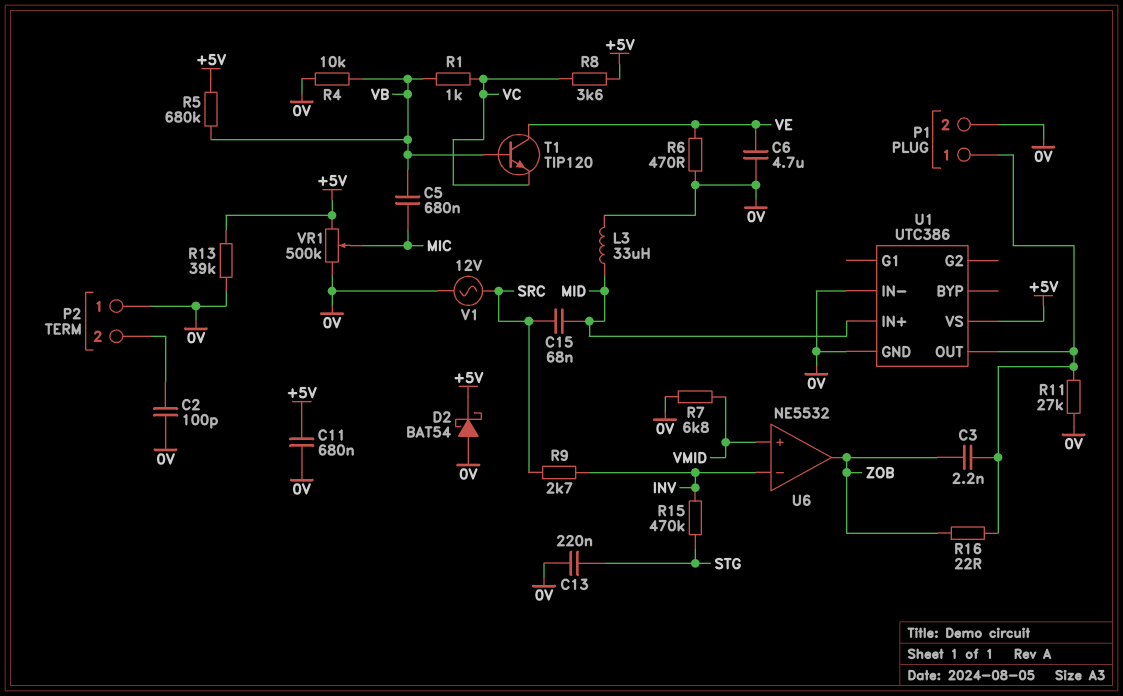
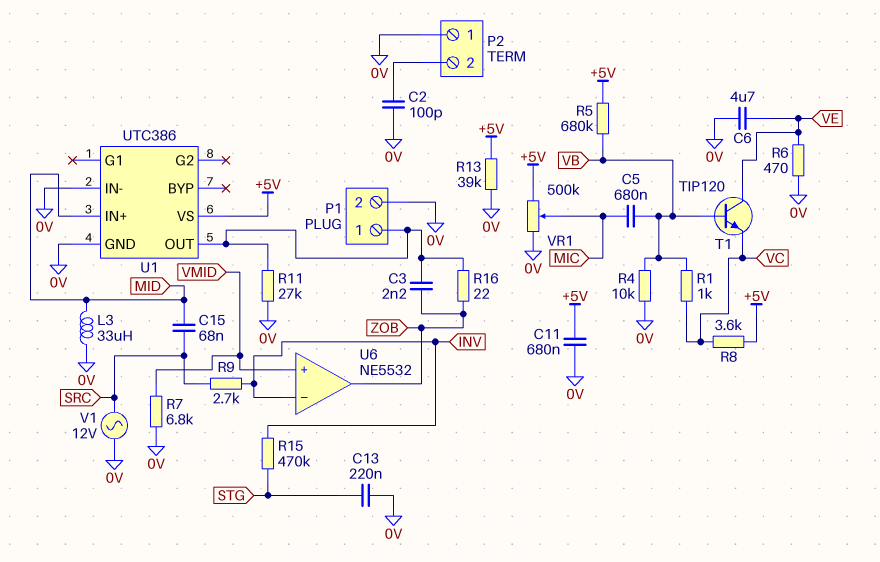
D2: schottky BAT54 (A 0V, K +5V) -> none

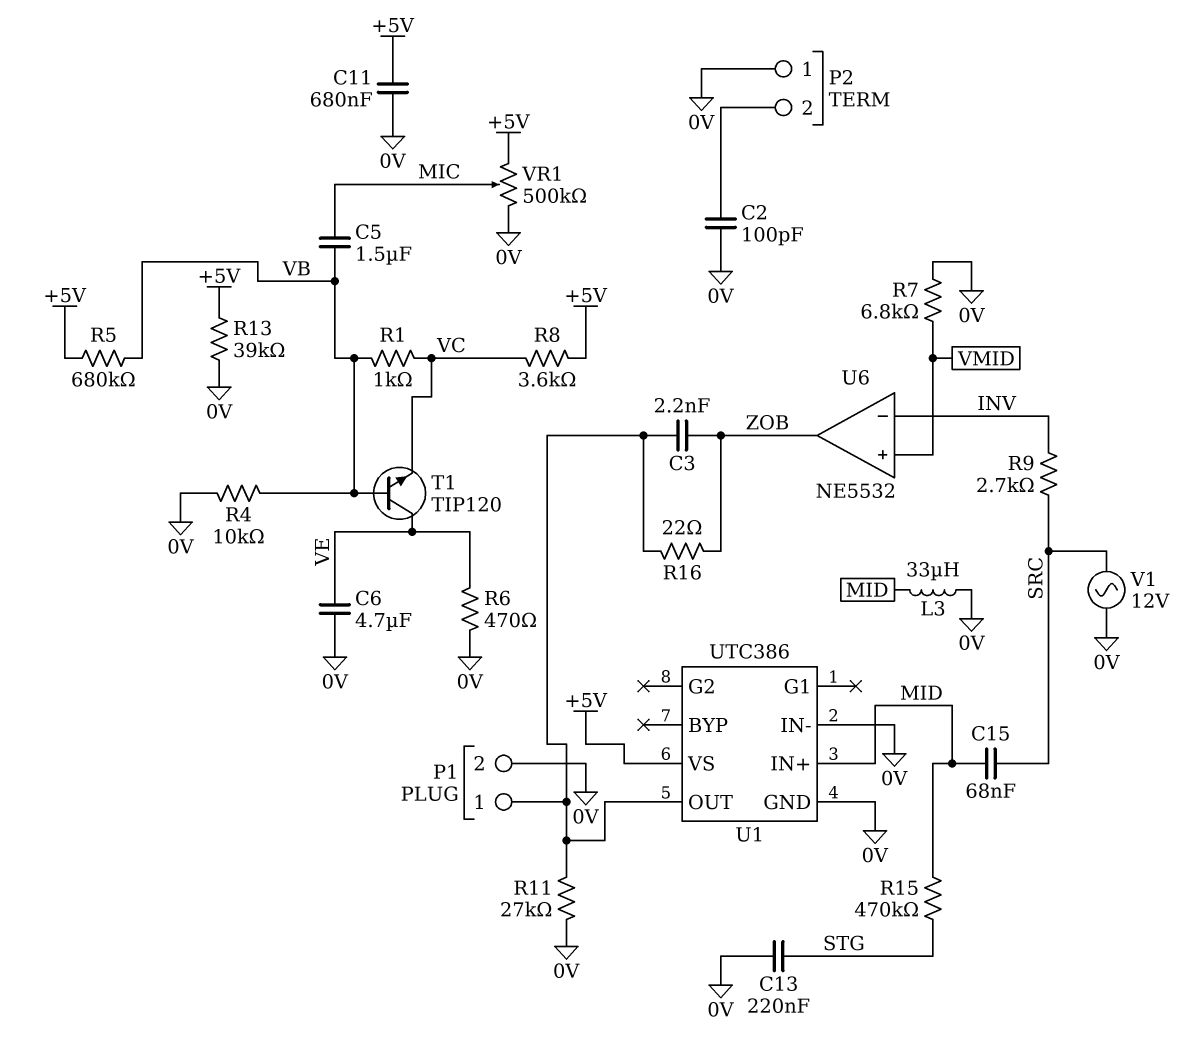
C5: 680nF (MIC, VB) -> 1.5uF (MIC, VB)
R15: 470k (INV, STG) -> 470k (MID, STG)

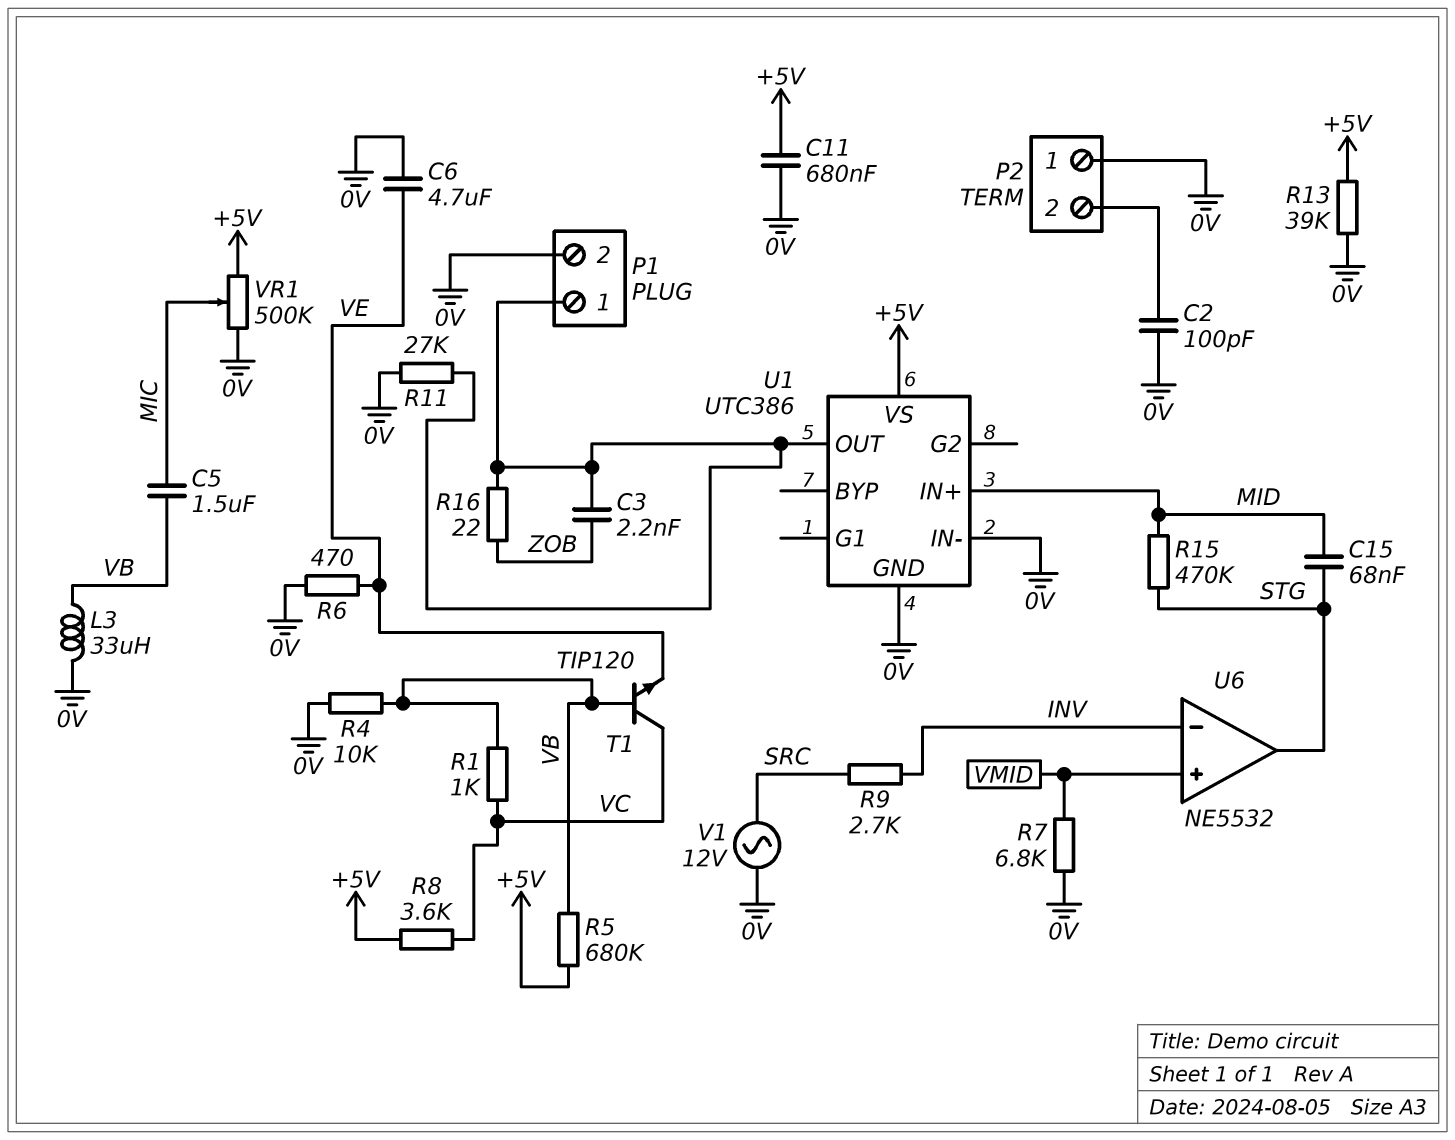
C13: 220nF (0V, STG) -> none
C15: 68nF (MID, SRC) -> 68nF (MID, STG)
L3: 33uH (0V, MID) -> 33uH (0V, VB)
T1: NPN TIP120 (B VB, C VE, E VC) -> NPN TIP120 (B VB, C VC, E VE)
U6 pin out: ZOB -> STG

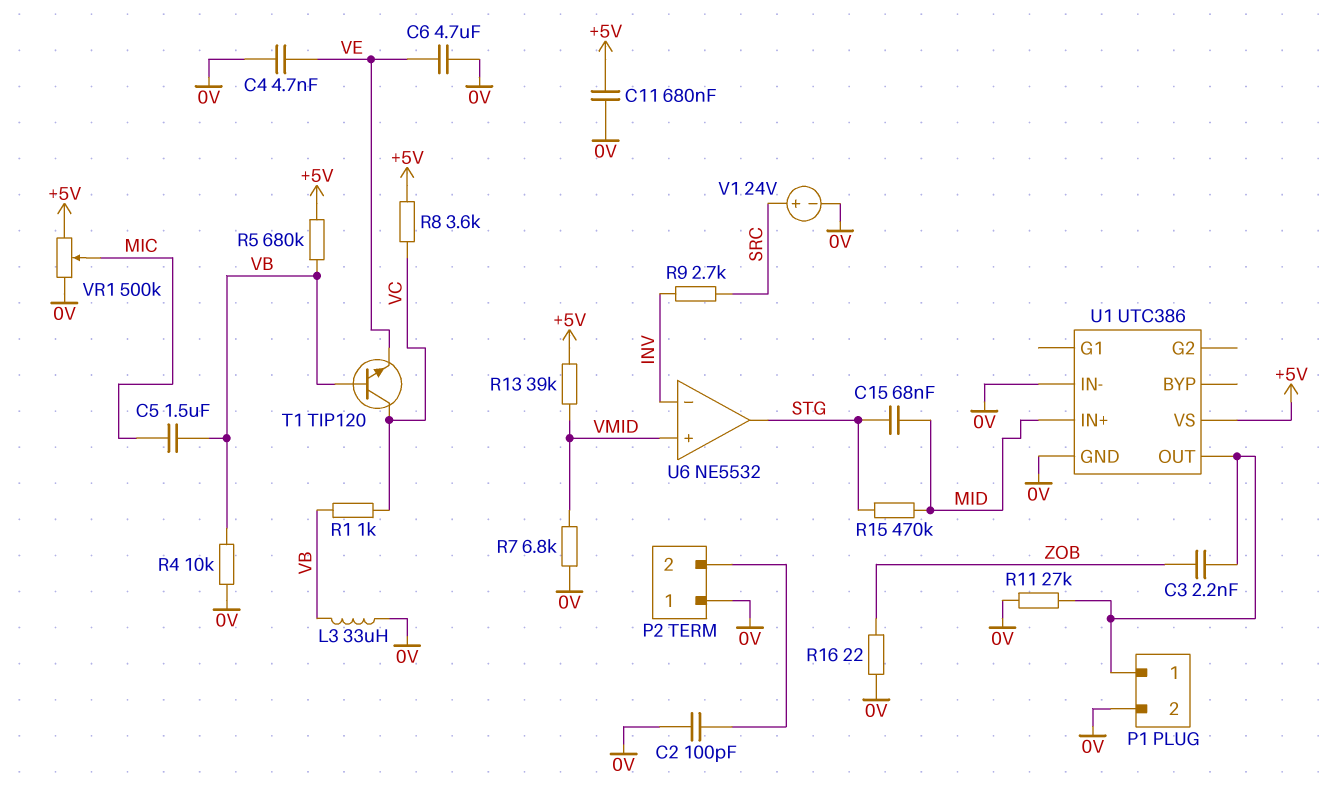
C4: none -> 4.7nF (0V, VE)
R6: 470 (0V, VE) -> none
R13: 39k (+5V, 0V) -> 39k (+5V, VMID)
R16: 22 (P1/1, ZOB) -> 22 (0V, ZOB)
V1: AC 12V (0V, SRC) -> 24V (plus SRC, minus 0V)

